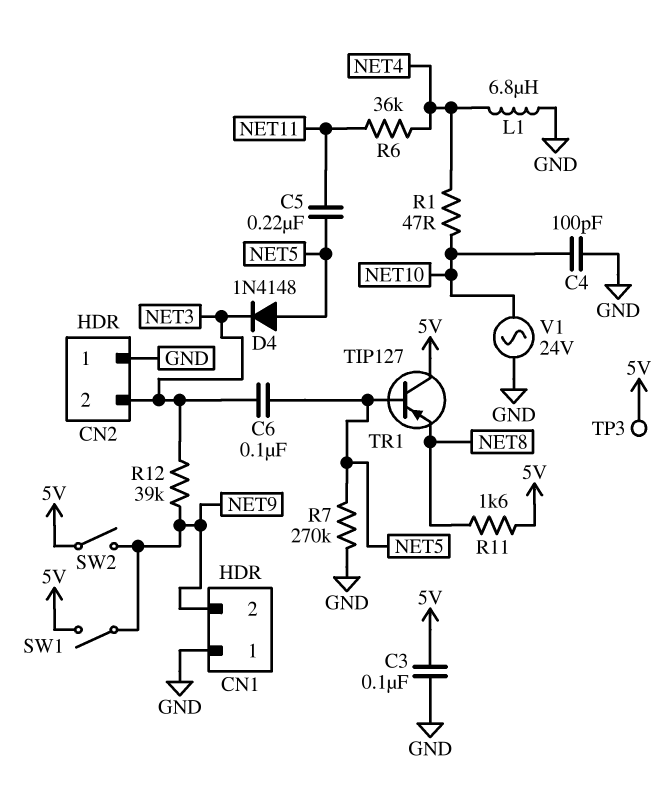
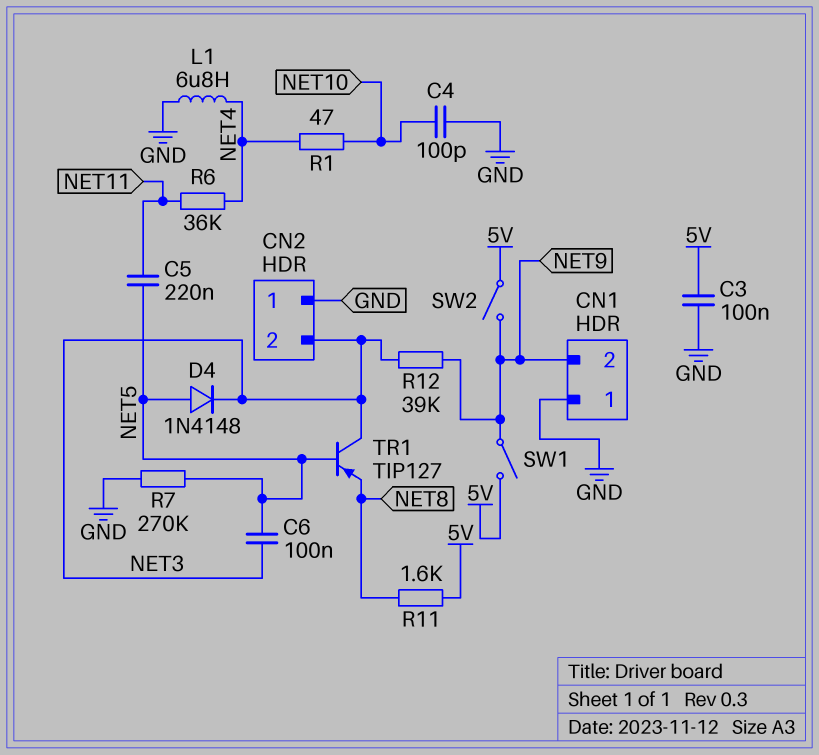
TP3: test point (5V) -> none
TR1: PNP TIP127 (B NET5, C 5V, E NET8) -> PNP TIP127 (B NET5, C NET3, E NET8)
V1: AC 24V (GND, NET10) -> none

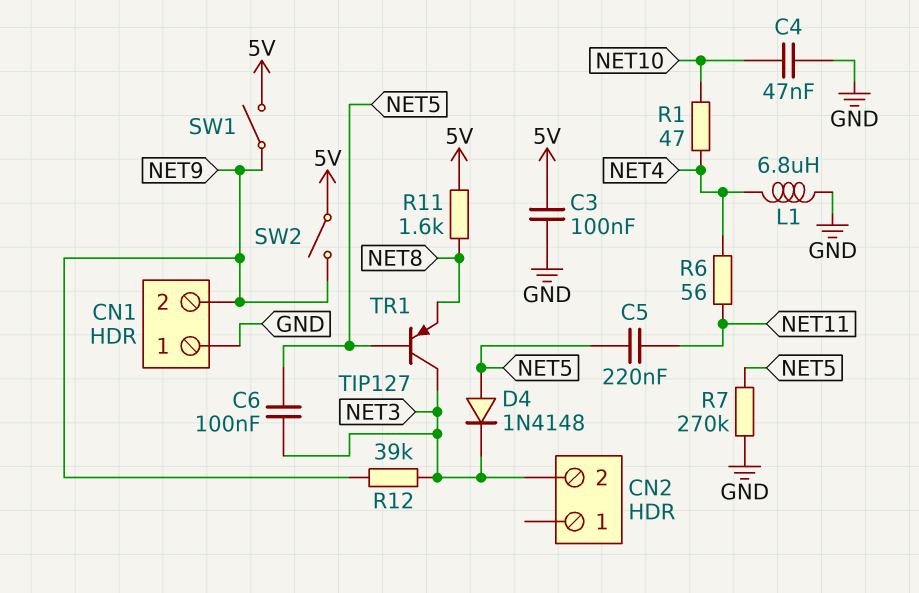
C4: 100pF (GND, NET10) -> 47nF (GND, NET10)
CN2 pin 1: GND -> none
R6: 36k (NET4, NET11) -> 56 (NET4, NET11)

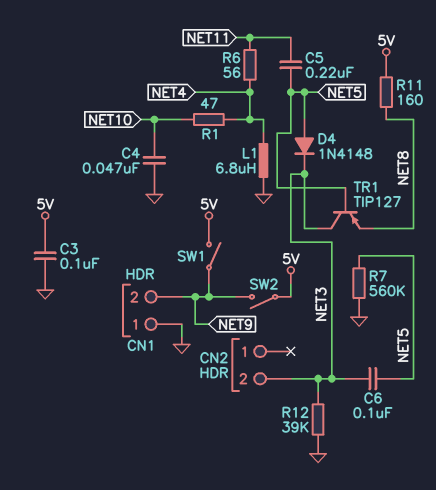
R7: 270k (GND, NET5) -> 560k (GND, NET5)
R11: 1.6k (5V, NET8) -> 160 (5V, NET8)
R12: 39k (NET3, NET9) -> 39k (GND, NET3)

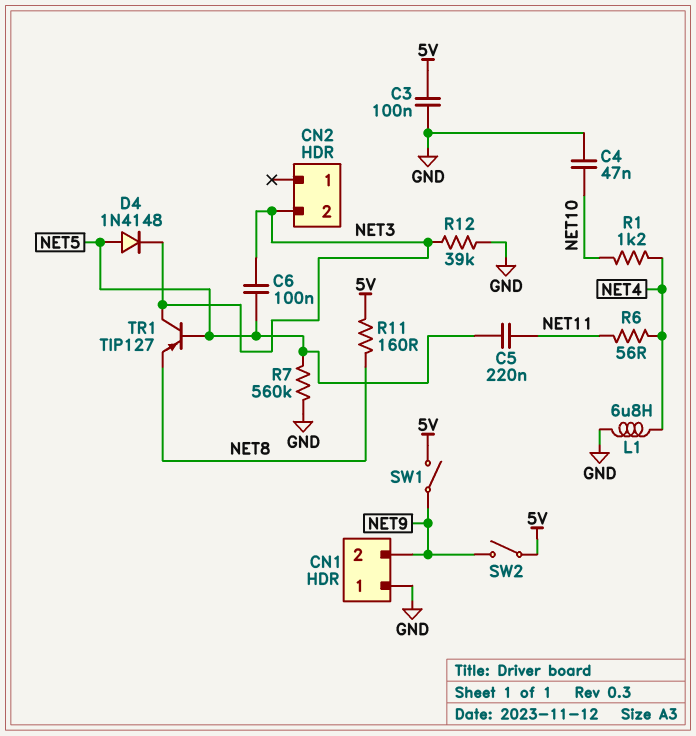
R1: 47 (NET4, NET10) -> 1.2k (NET4, NET10)

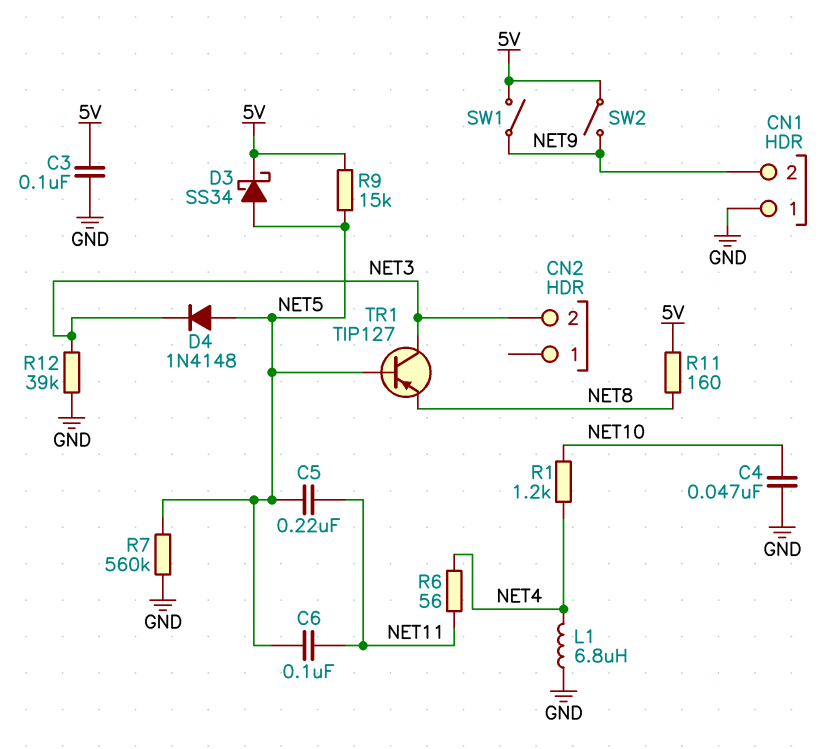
C6: 100nF (NET3, NET5) -> 100nF (NET5, NET11)
D3: none -> schottky SS34 (A NET5, K 5V)
R9: none -> 15k (5V, NET5)

